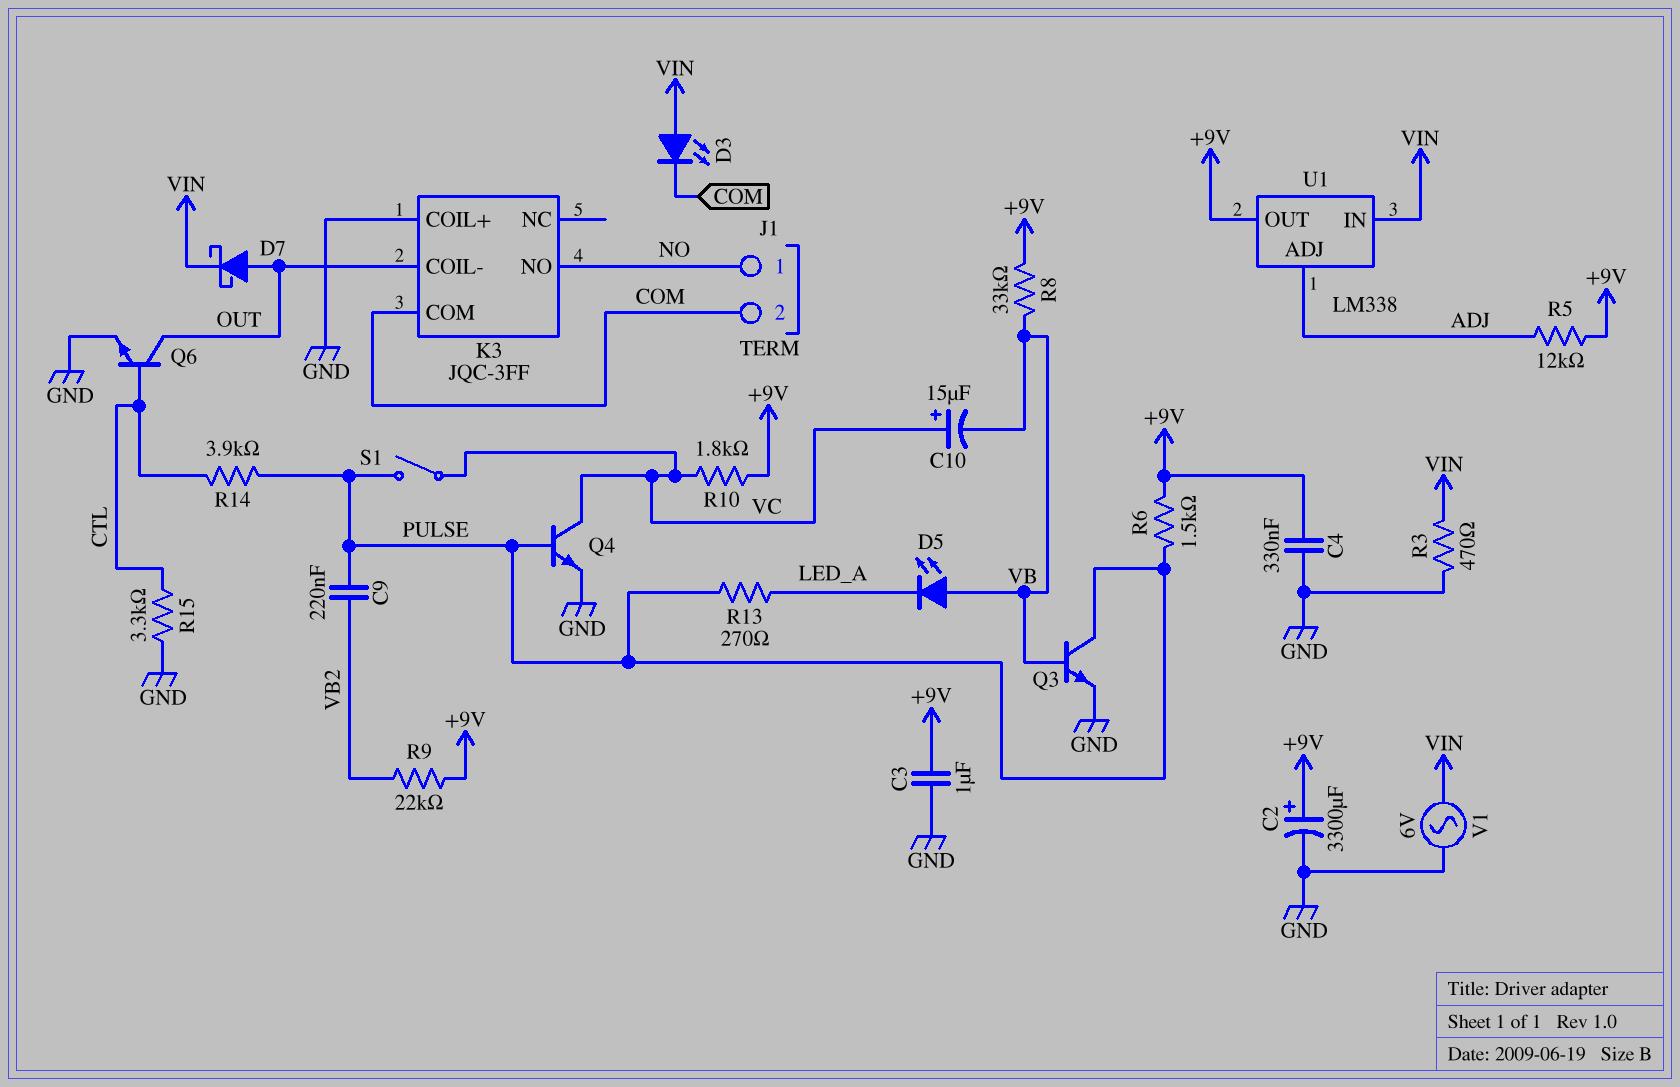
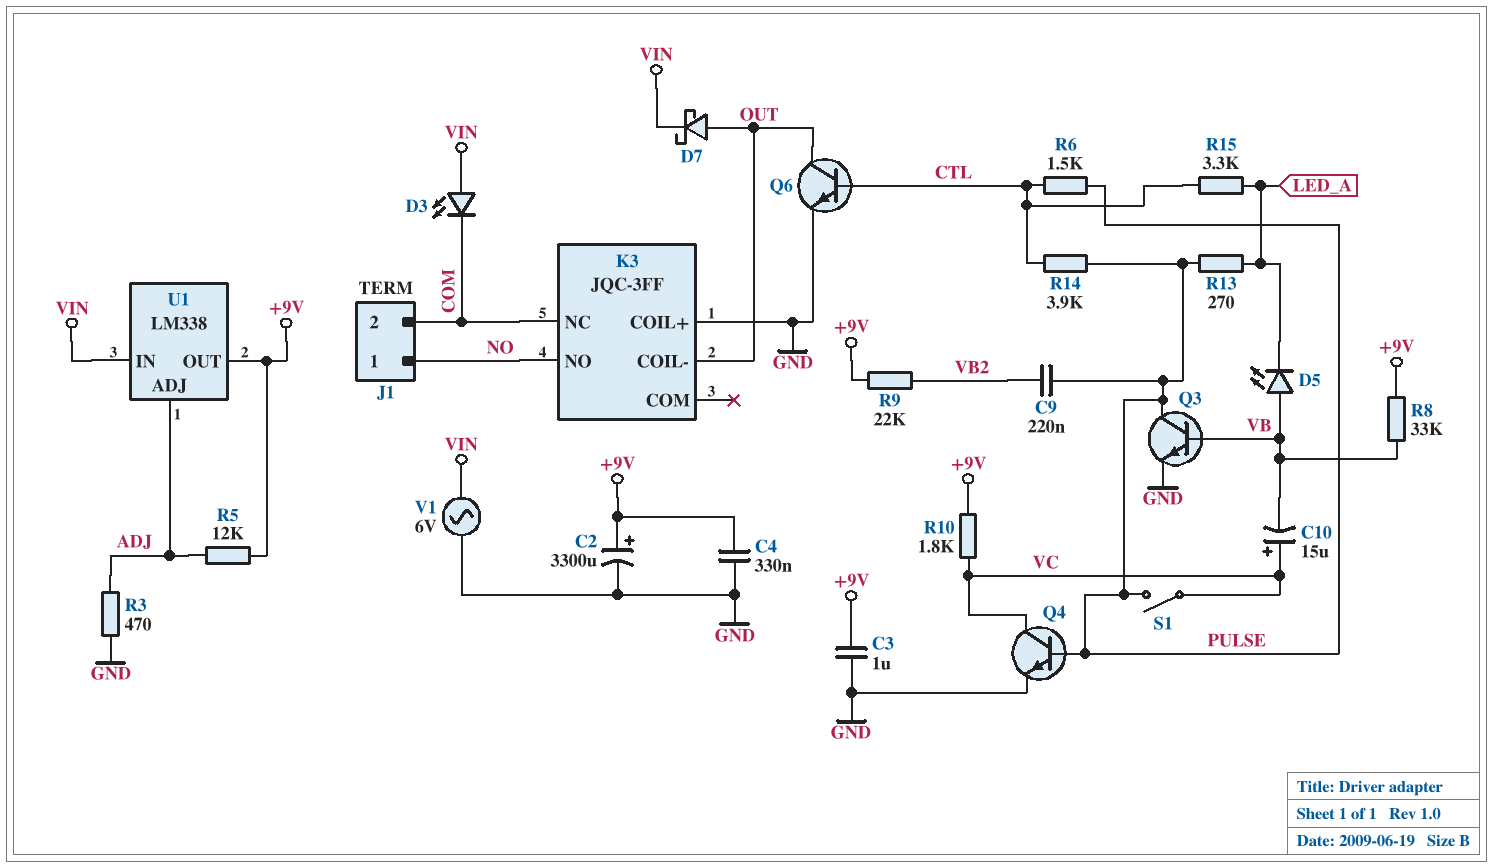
K3 pin COM: COM -> none
K3 pin NC: none -> COM
R3: 470 (GND, VIN) -> 470 (ADJ, GND)
R6: 1.5k (+9V, PULSE) -> 1.5k (CTL, PULSE)
R15: 3.3k (CTL, GND) -> 3.3k (CTL, LED_A)

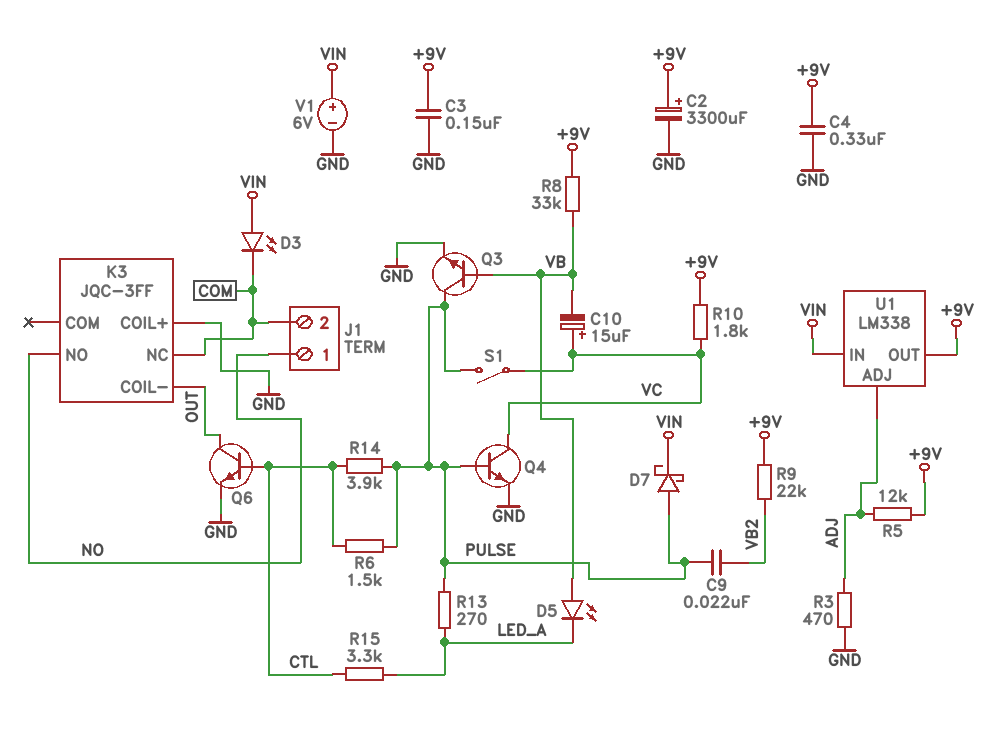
C3: 1uF (+9V, GND) -> 150nF (+9V, GND)
C9: 220nF (PULSE, VB2) -> 22nF (PULSE, VB2)
D7: schottky (A OUT, K VIN) -> schottky (A PULSE, K VIN)
V1: AC 6V (GND, VIN) -> 6V (plus VIN, minus GND)

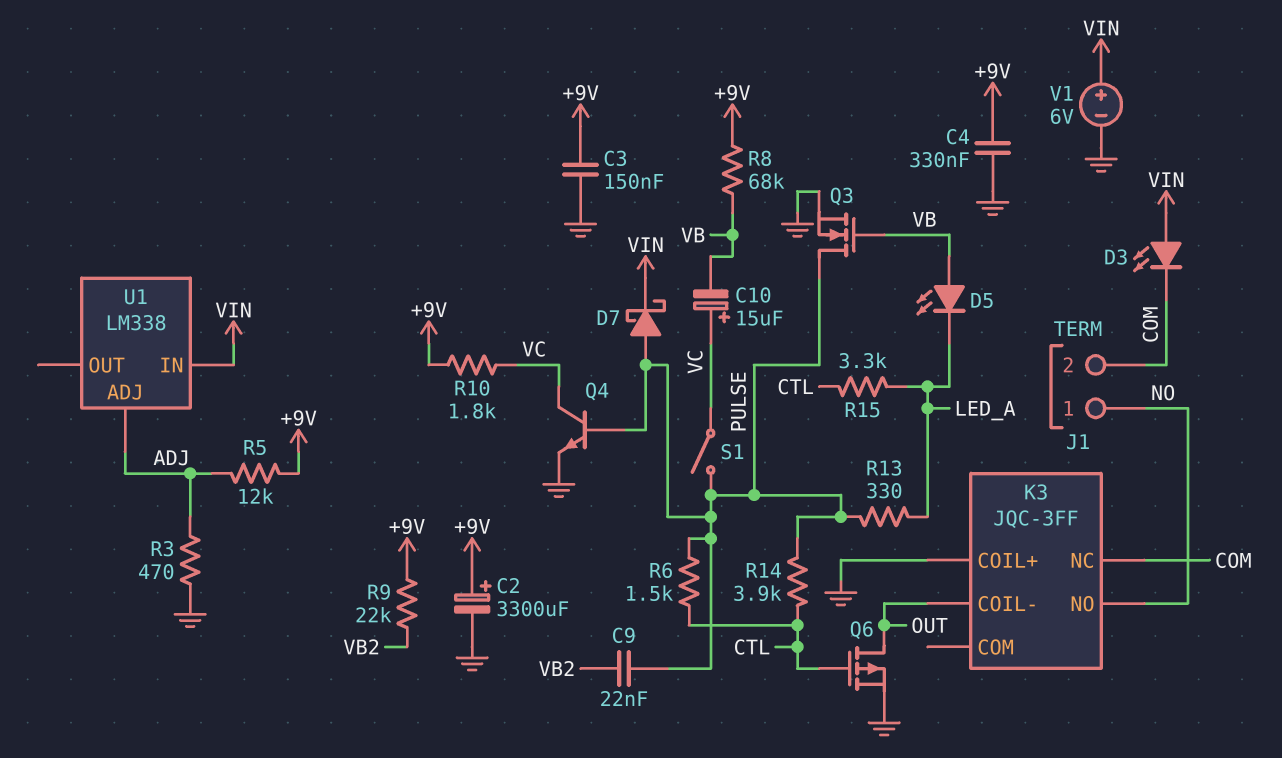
Q3: NPN (B VB, C PULSE, E GND) -> NMOS (G VB, D PULSE, S GND)
Q6: NPN (B CTL, C OUT, E GND) -> PMOS (G CTL, D OUT, S GND)
R8: 33k (+9V, VB) -> 68k (+9V, VB)
R13: 270 (LED_A, PULSE) -> 330 (LED_A, PULSE)
U1 pin OUT: +9V -> none

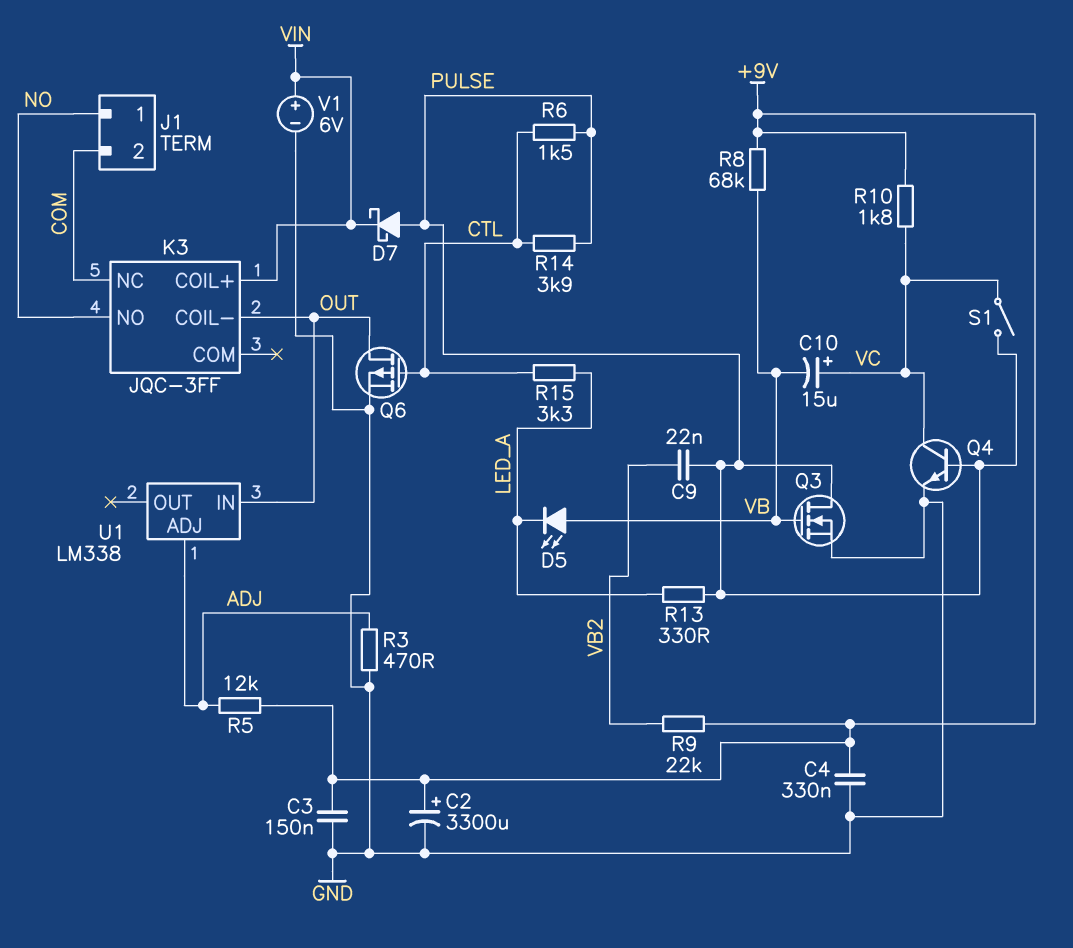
D3: LED (A VIN, K COM) -> none
K3 pin COIL+: GND -> VIN
U1 pin IN: VIN -> OUT

